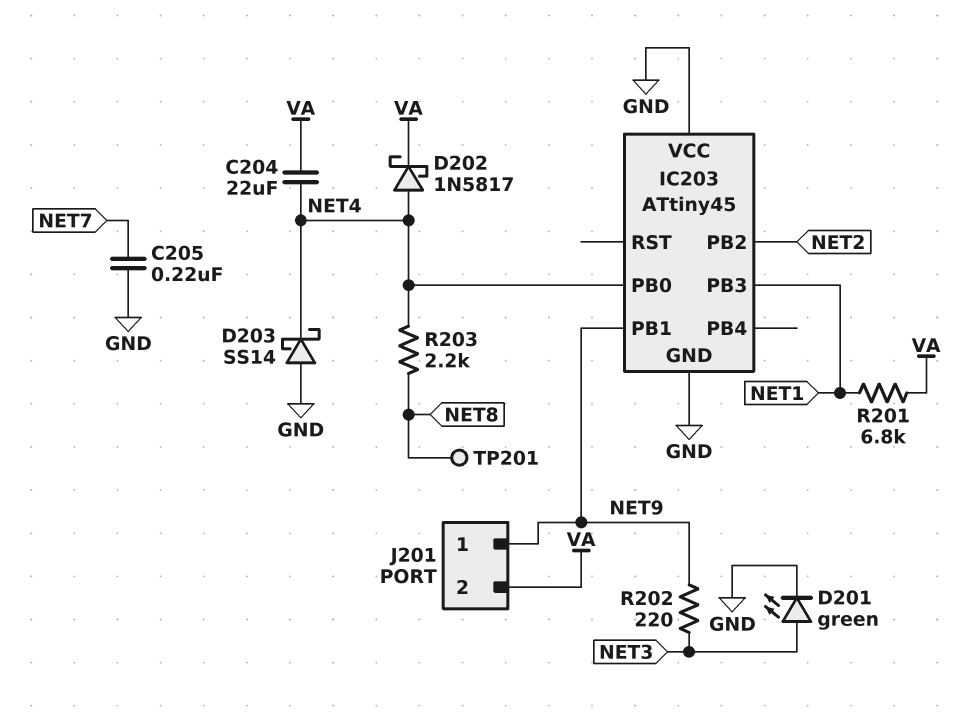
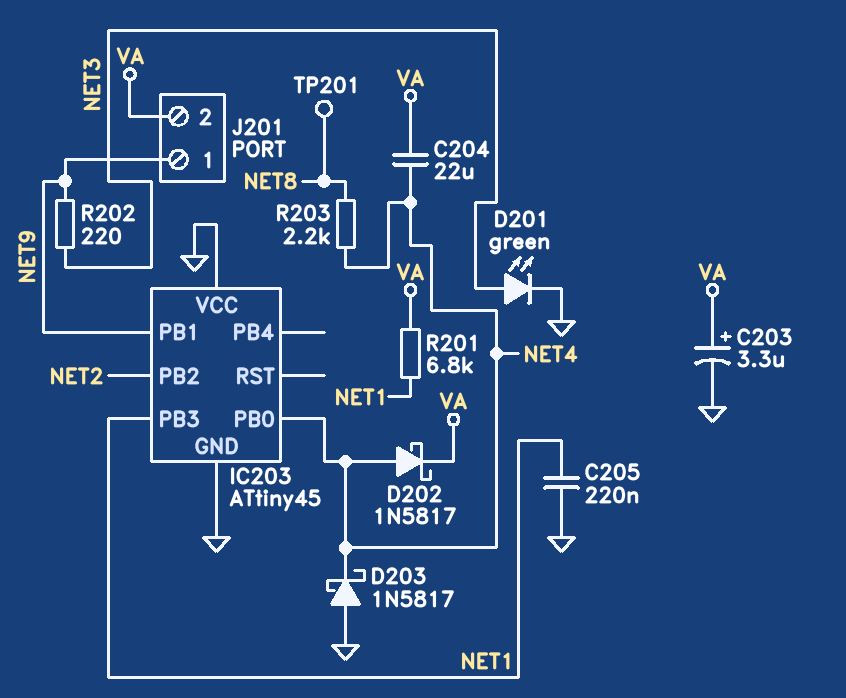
C203: none -> 3.3uF (plus VA, minus GND)
C205: 220nF (GND, NET7) -> 220nF (GND, NET1)
D203: schottky SS14 (A GND, K NET4) -> schottky 1N5817 (A GND, K NET4)

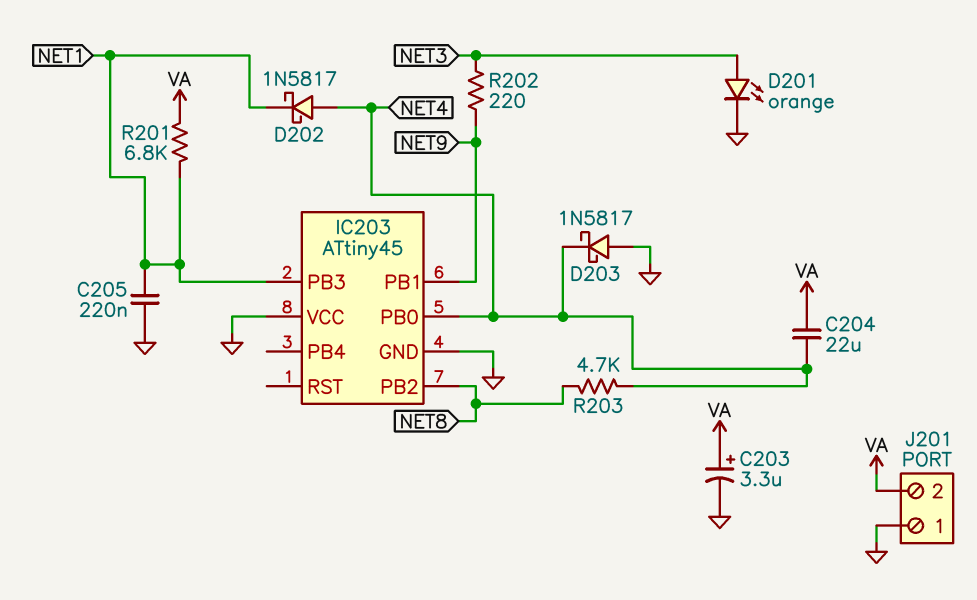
D201: LED green (A NET3, K GND) -> LED orange (A NET3, K GND)
D202: schottky 1N5817 (A NET4, K VA) -> schottky 1N5817 (A NET4, K NET1)
IC203 pin PB2: NET2 -> NET8
J201 pin 1: NET9 -> GND
R203: 2.2k (NET4, NET8) -> 4.7k (NET4, NET8)
TP201: test point (NET8) -> none

